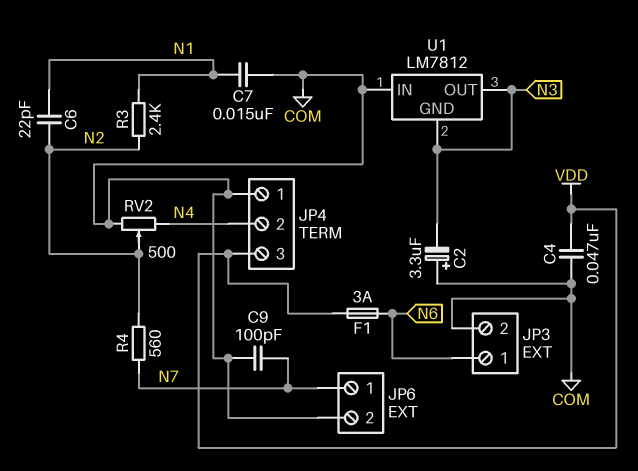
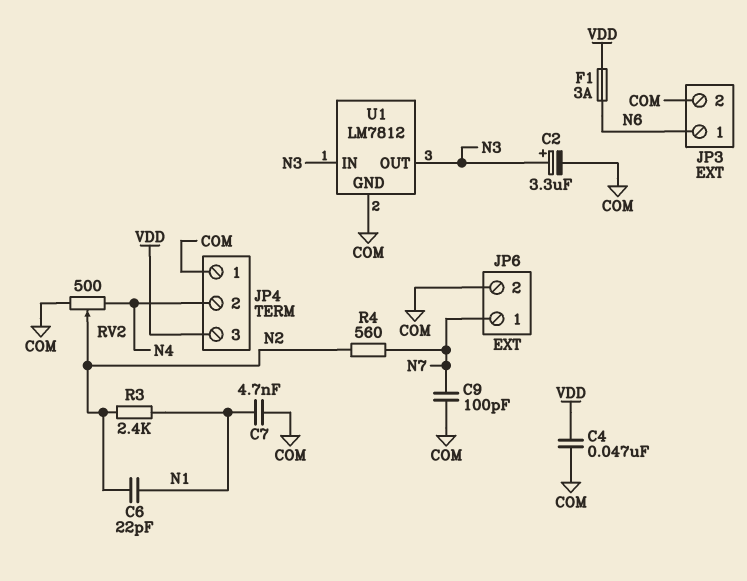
C2: 3.3uF (plus COM, minus N3) -> 3.3uF (plus N3, minus COM)
C7: 15nF (COM, N1) -> 4.7nF (COM, N1)
U1 pin GND: N3 -> COM
U1 pin IN: COM -> N3

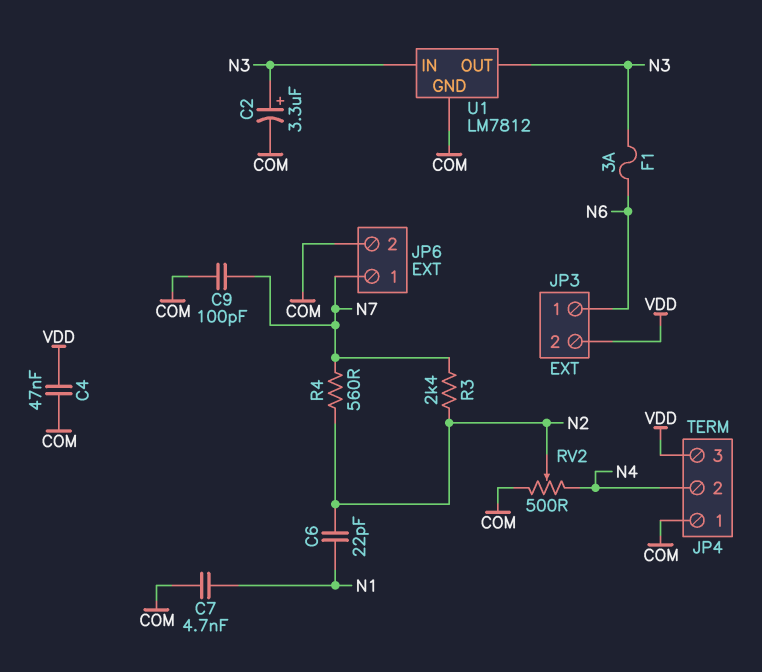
F1: 3A (N6, VDD) -> 3A (N3, N6)
JP3 pin 2: COM -> VDD
R3: 2.4k (N1, N2) -> 2.4k (N2, N7)

